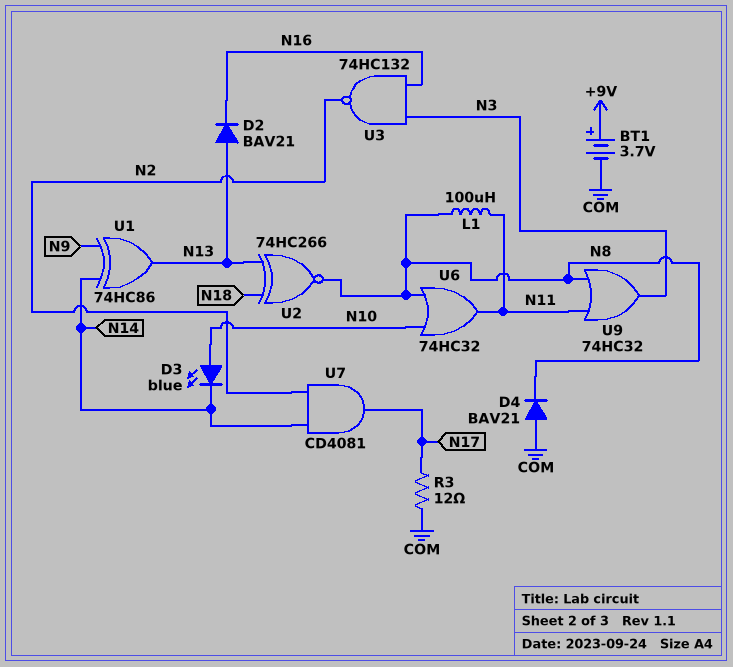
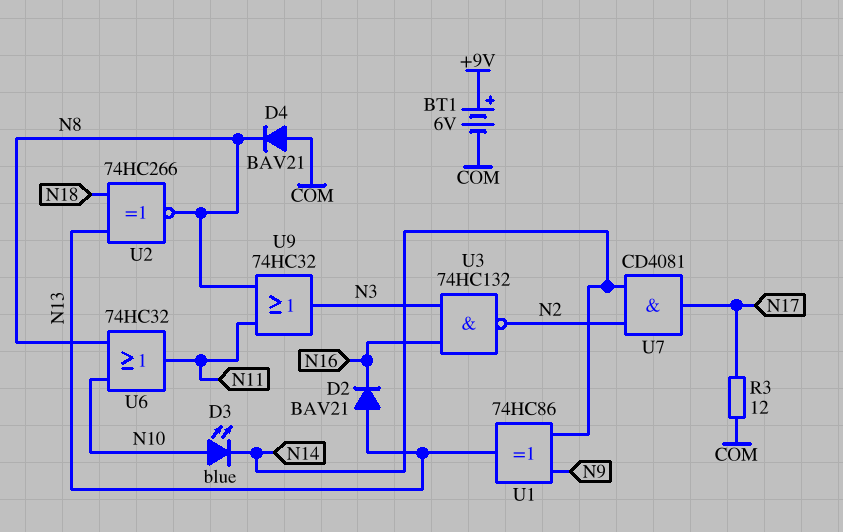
BT1: 3.7V (plus +9V, minus COM) -> 6V (plus +9V, minus COM)
L1: 100uH (N8, N11) -> none

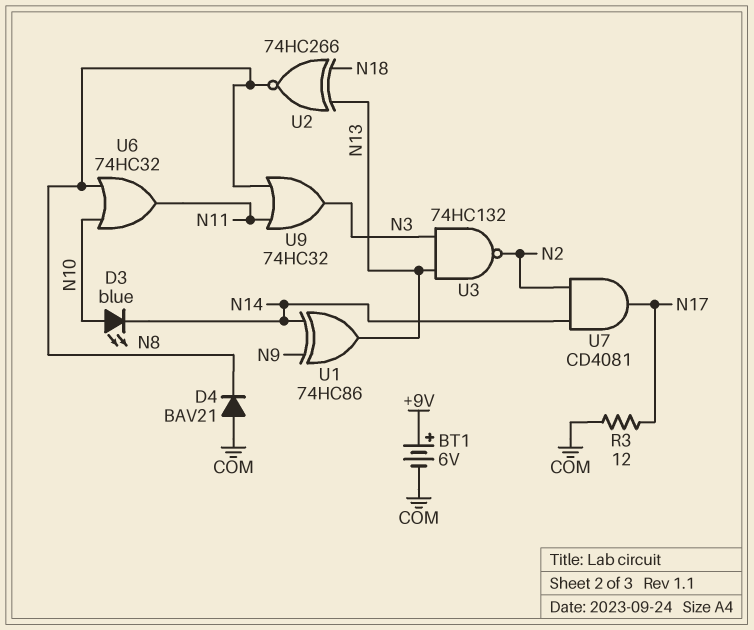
D2: diode BAV21 (A N13, K N16) -> none
U3: NAND 74HC132 (in N3, in N16, out N2) -> NAND 74HC132 (in N3, in N13, out N2)

